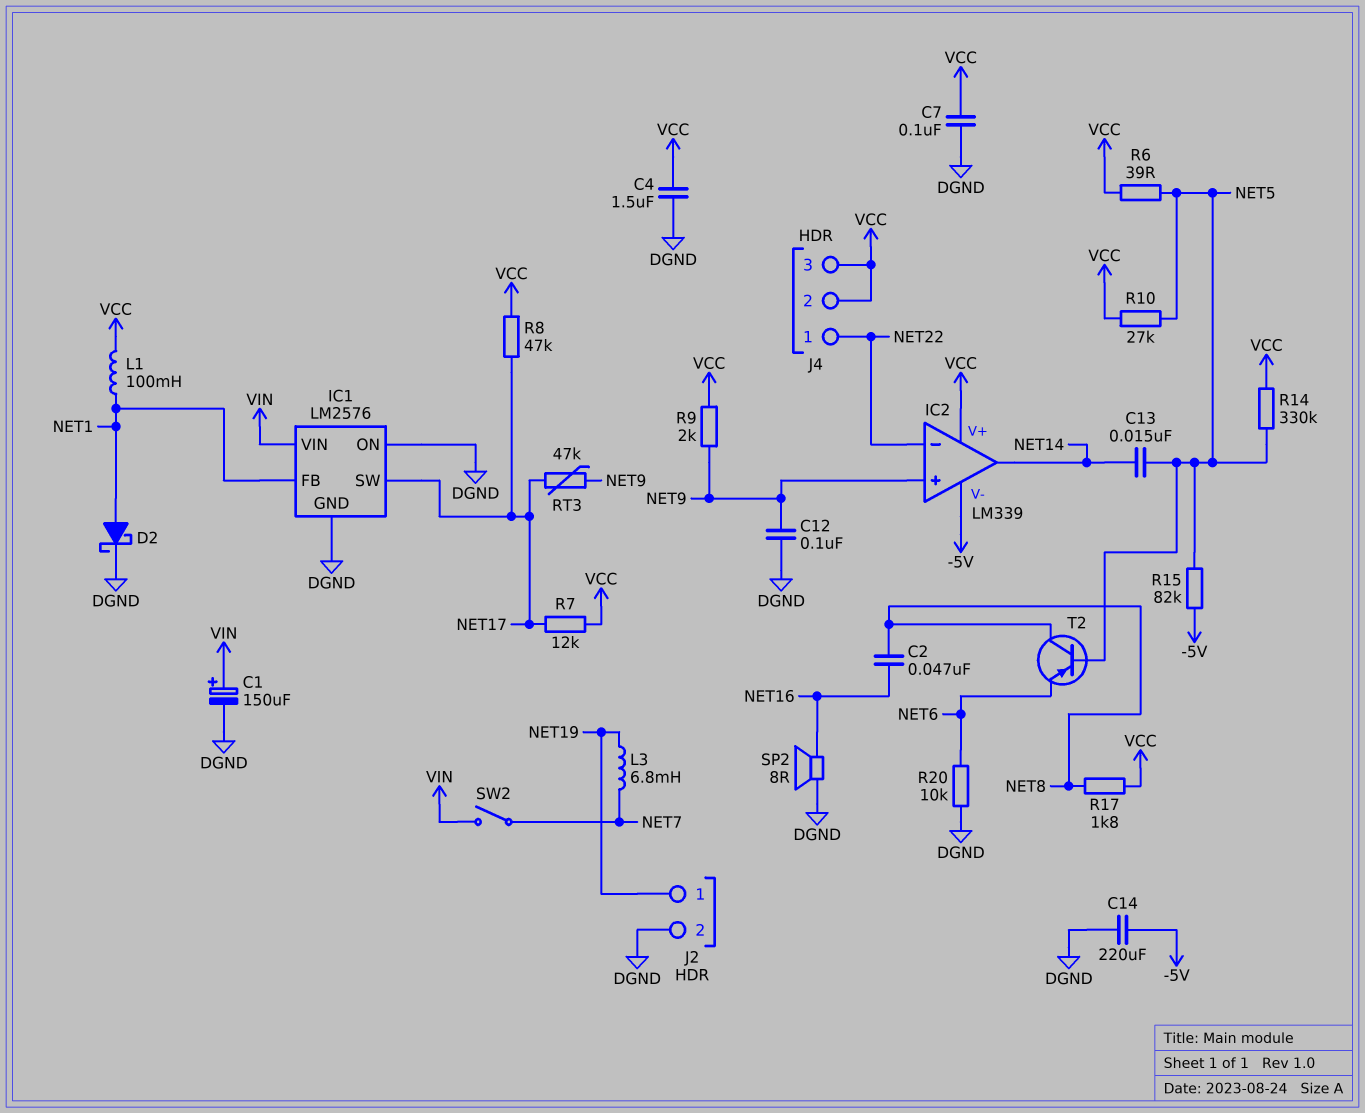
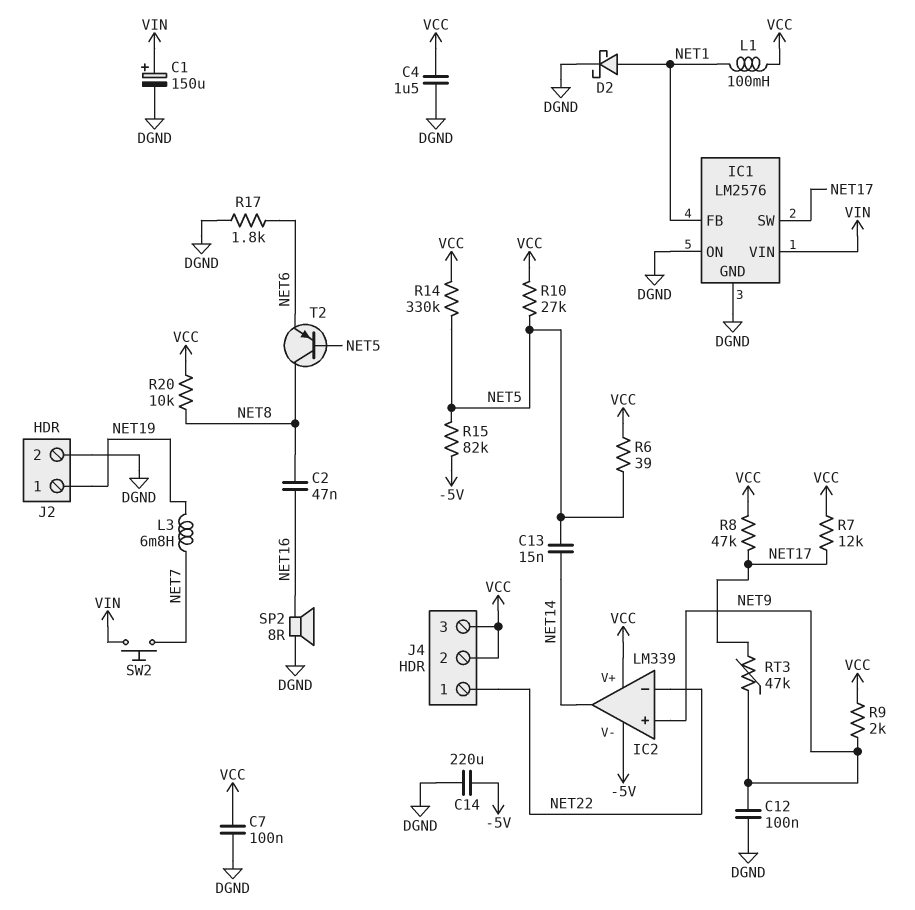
R17: 1.8k (NET8, VCC) -> 1.8k (DGND, NET6)
R20: 10k (DGND, NET6) -> 10k (NET8, VCC)
SW2: switch (NET7, VIN) -> button (NET7, VIN)

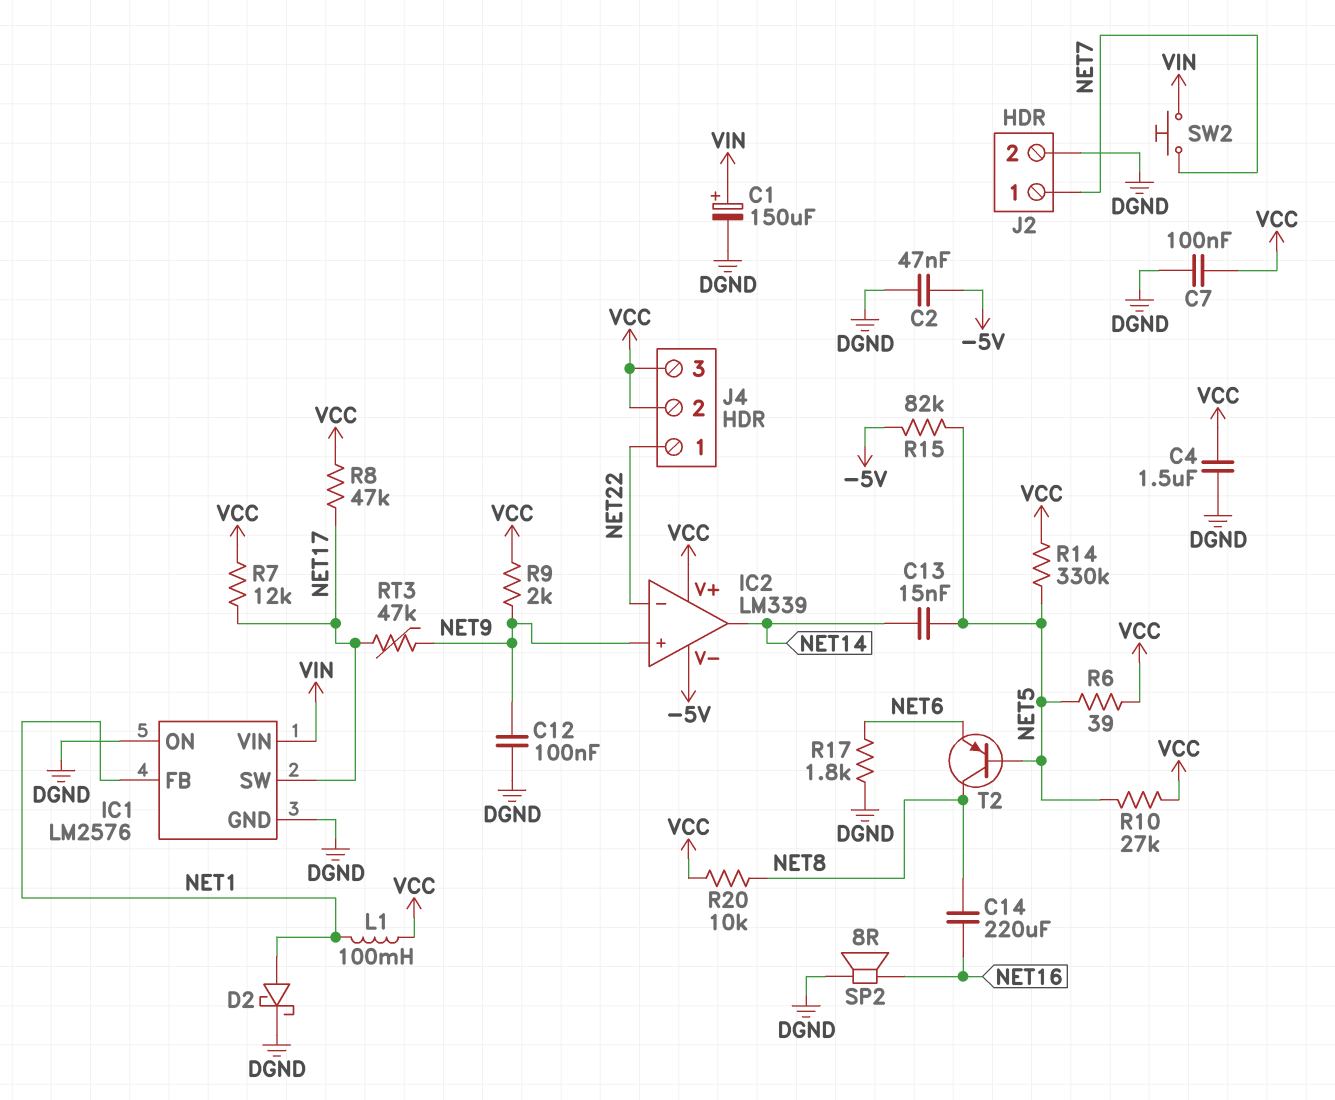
C2: 47nF (NET8, NET16) -> 47nF (-5V, DGND)
C14: 220uF (-5V, DGND) -> 220uF (NET8, NET16)
J2 pin 1: NET19 -> NET7
L3: 6.8mH (NET7, NET19) -> none

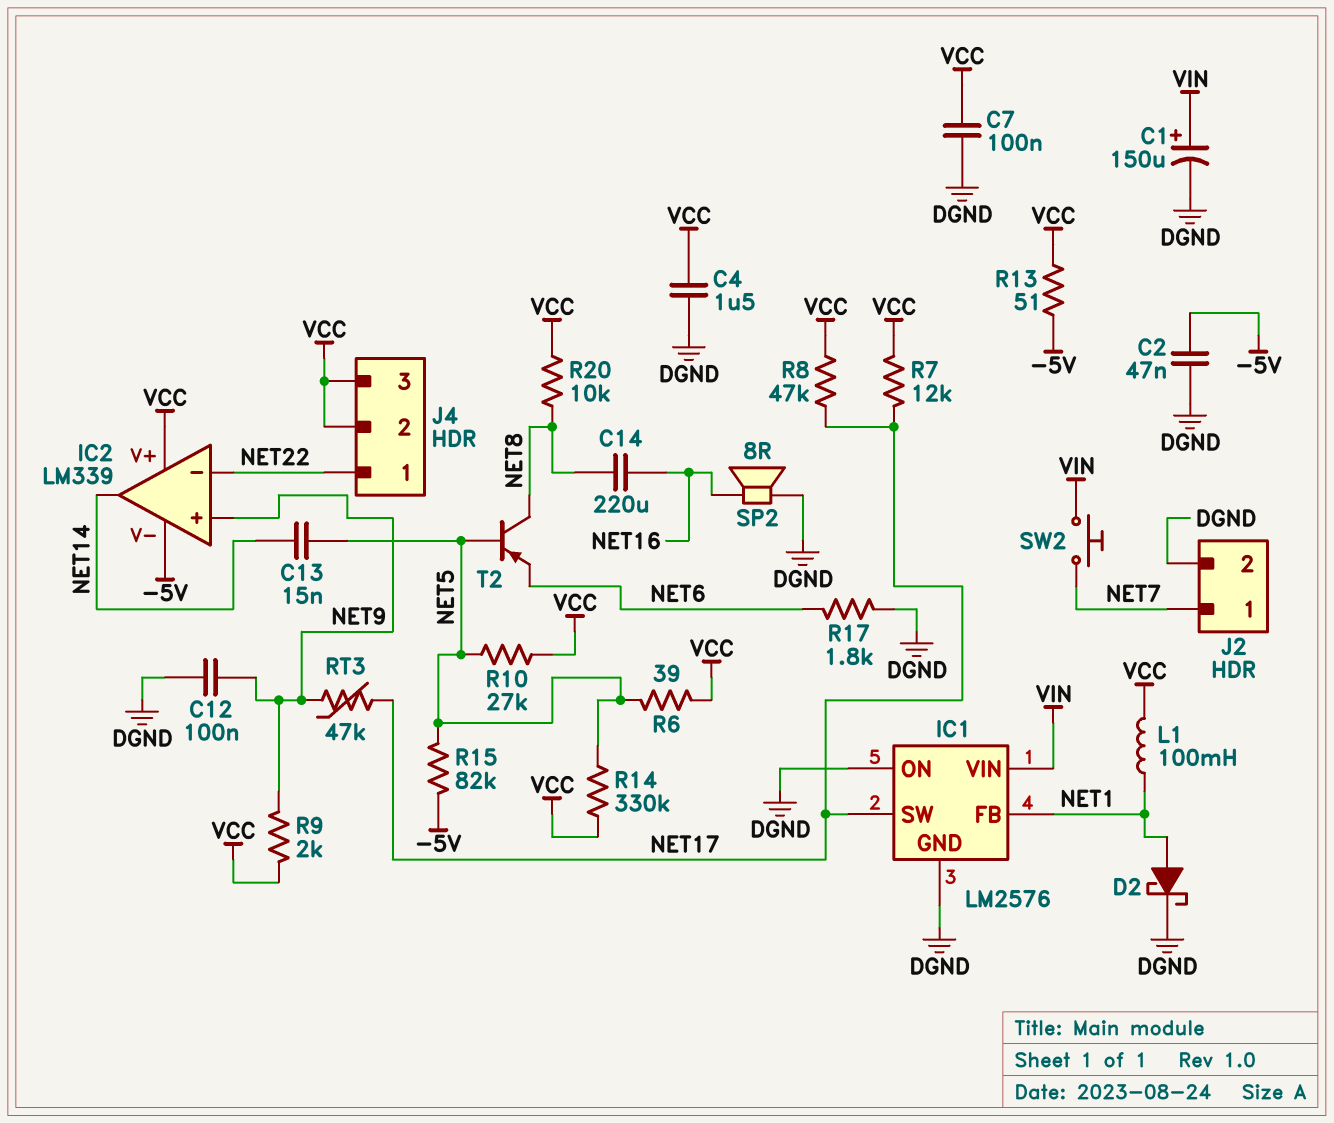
R13: none -> 51 (-5V, VCC)

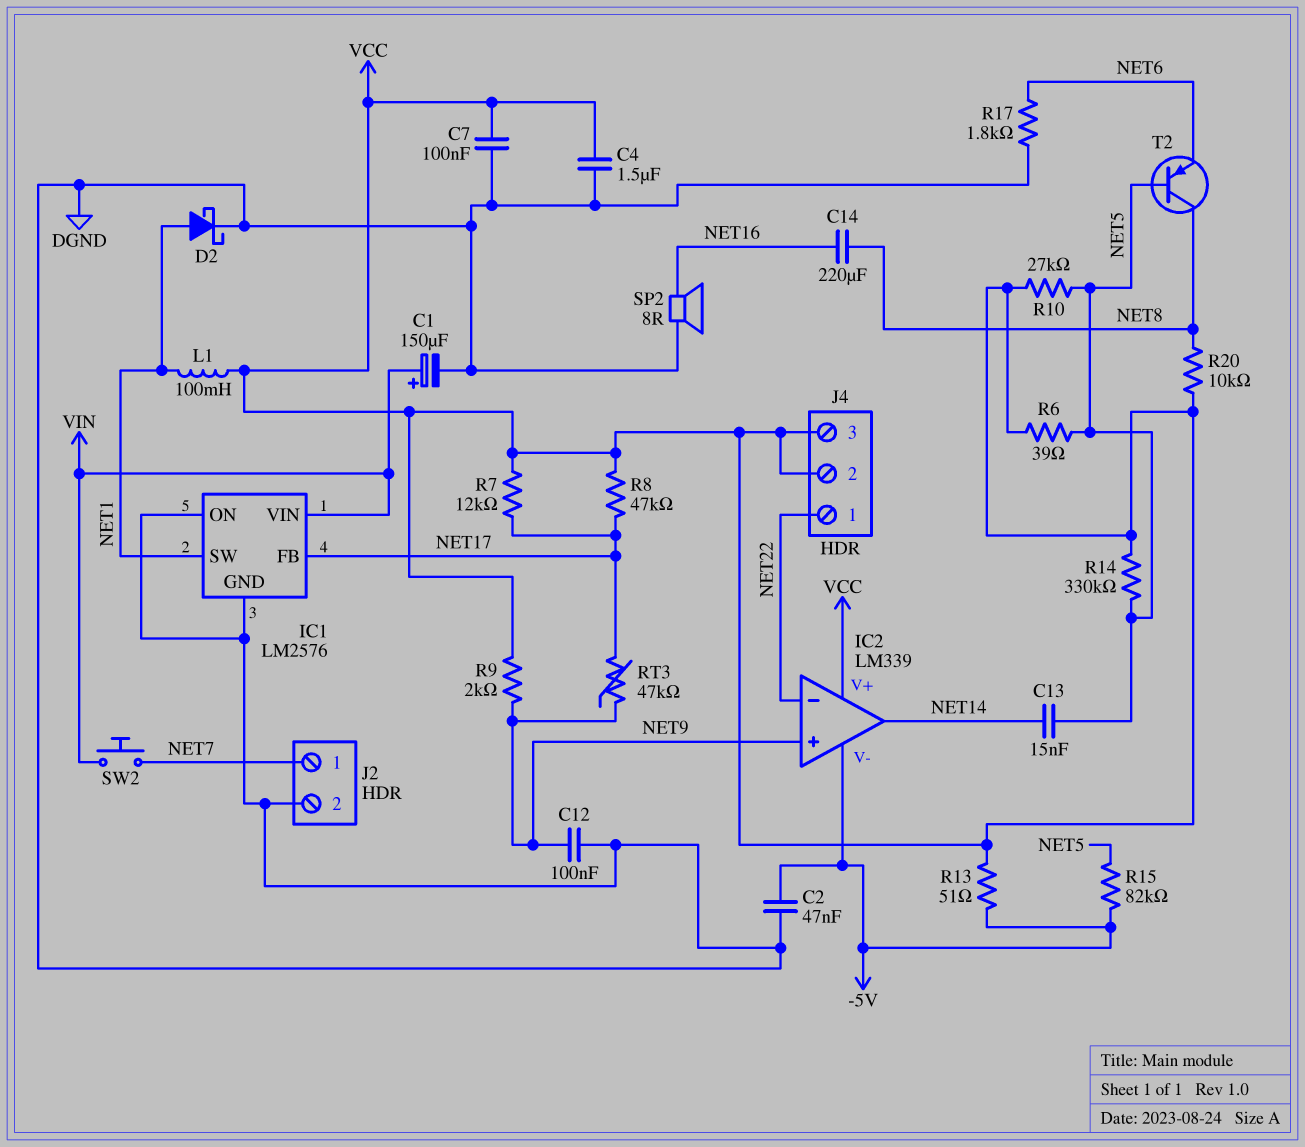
IC1 pin FB: NET1 -> NET17
IC1 pin SW: NET17 -> NET1

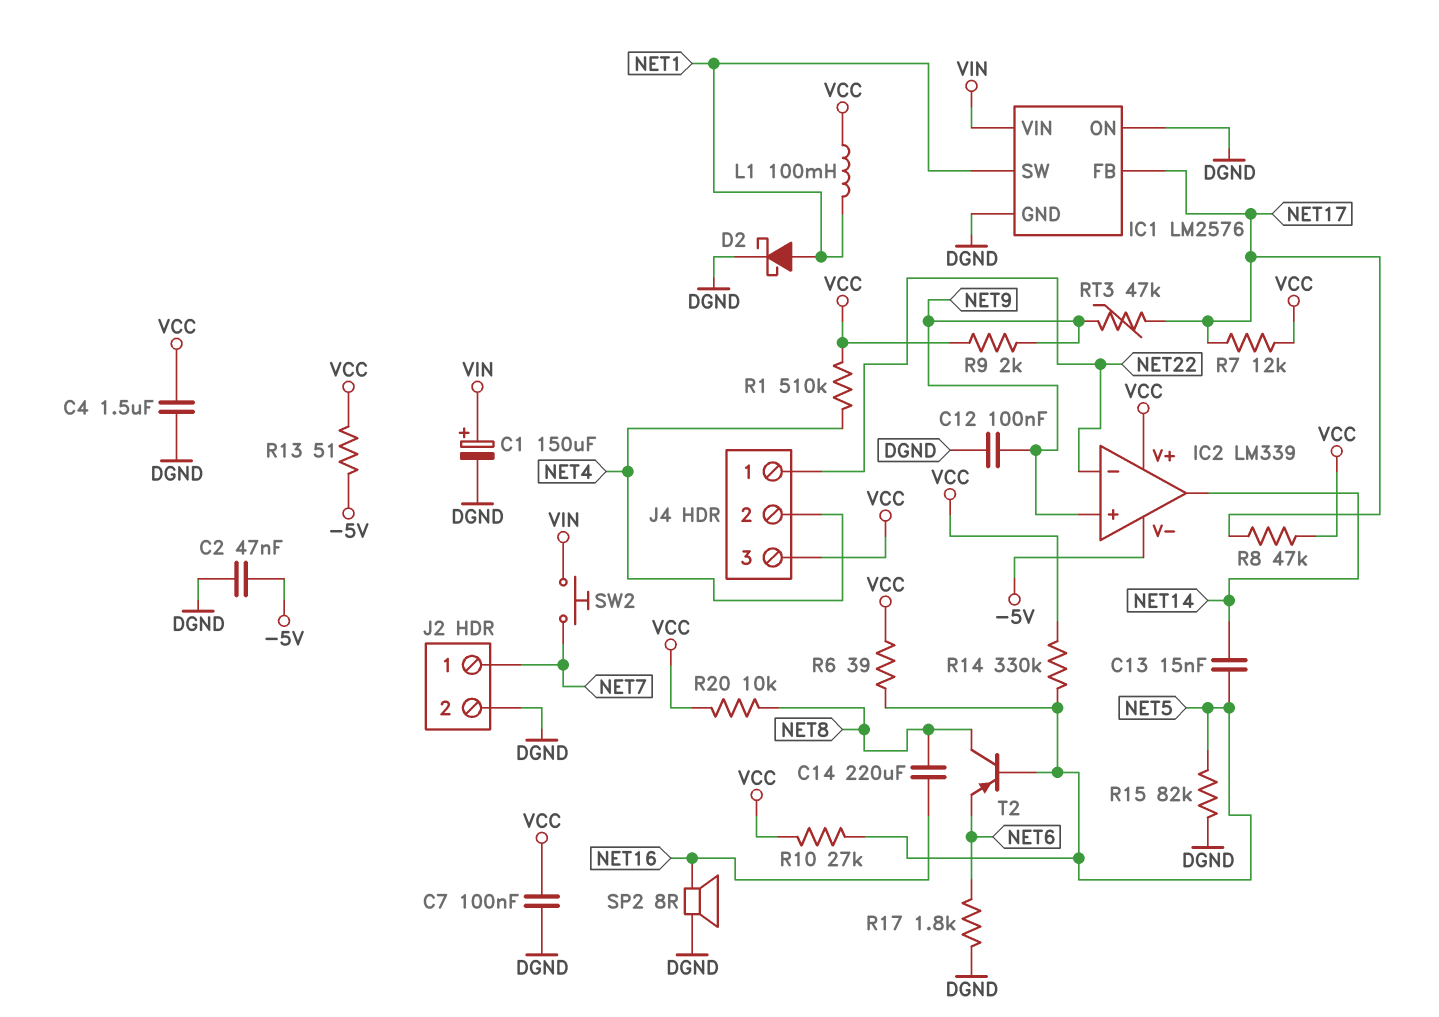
J4 pin 2: VCC -> NET4
R1: none -> 510k (NET4, VCC)
R15: 82k (-5V, NET5) -> 82k (DGND, NET5)

